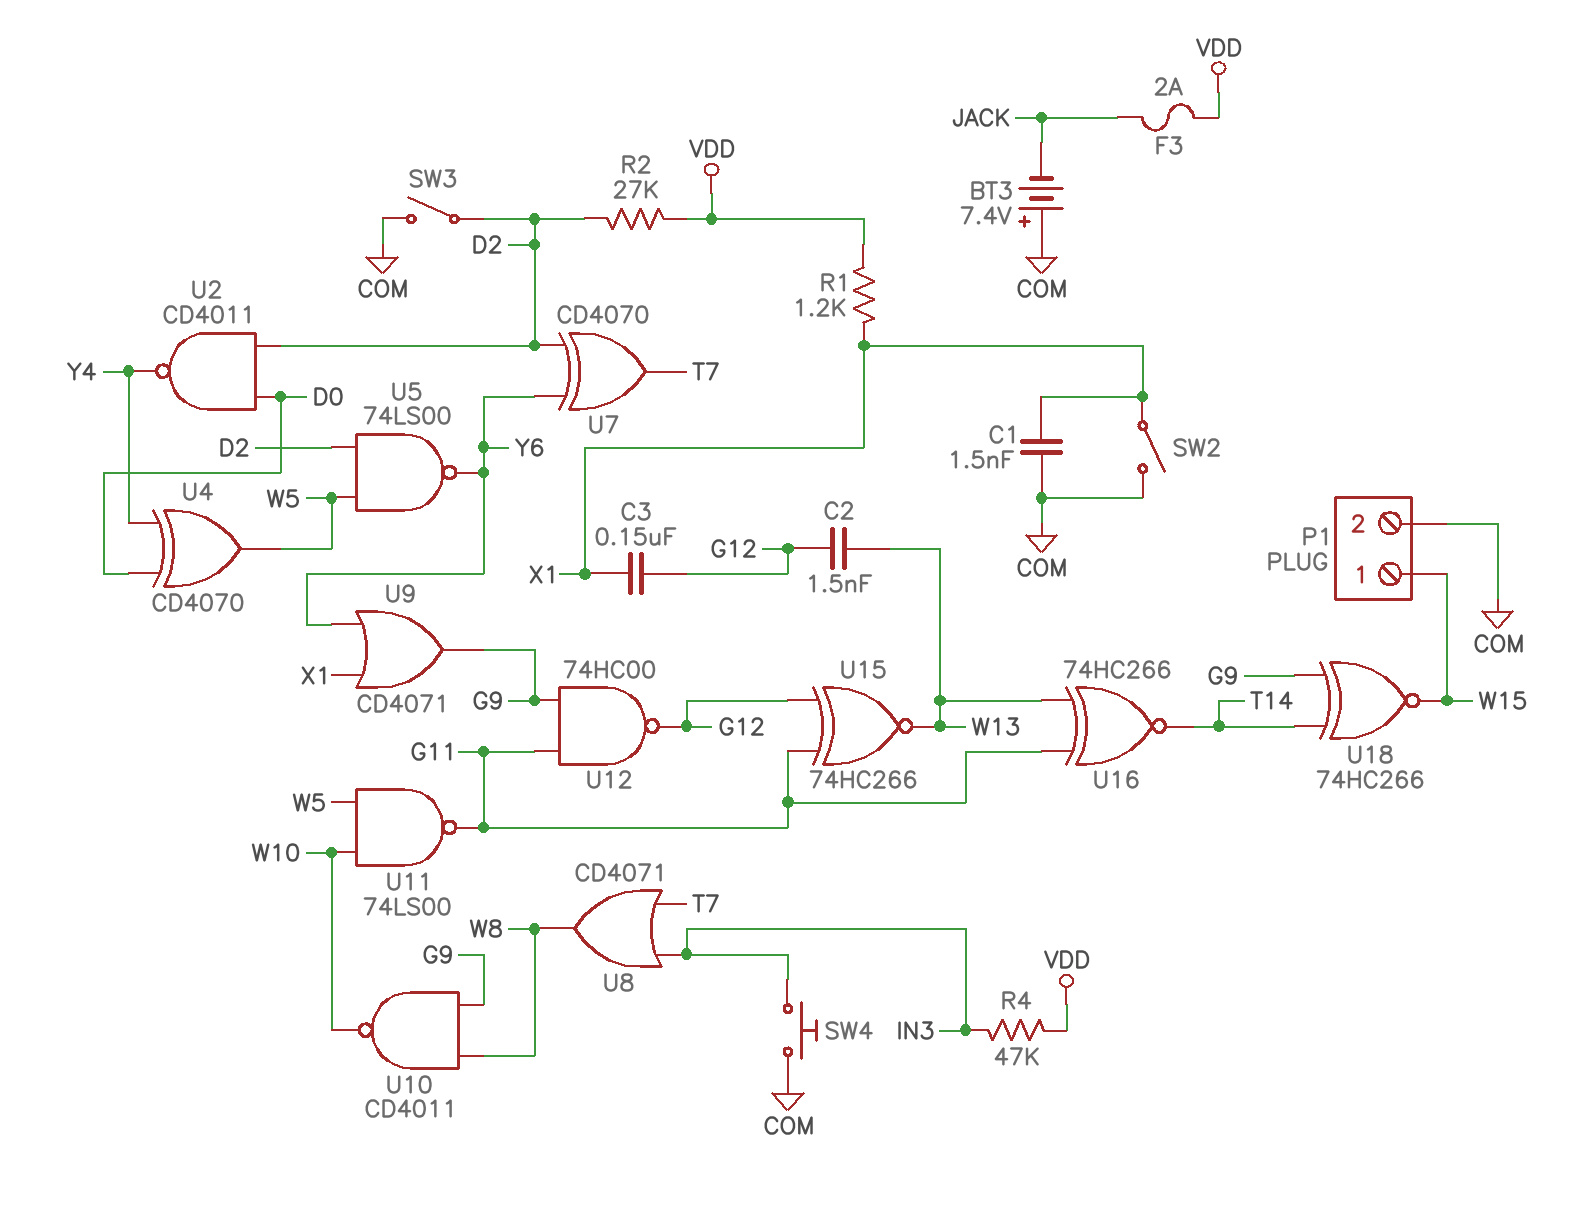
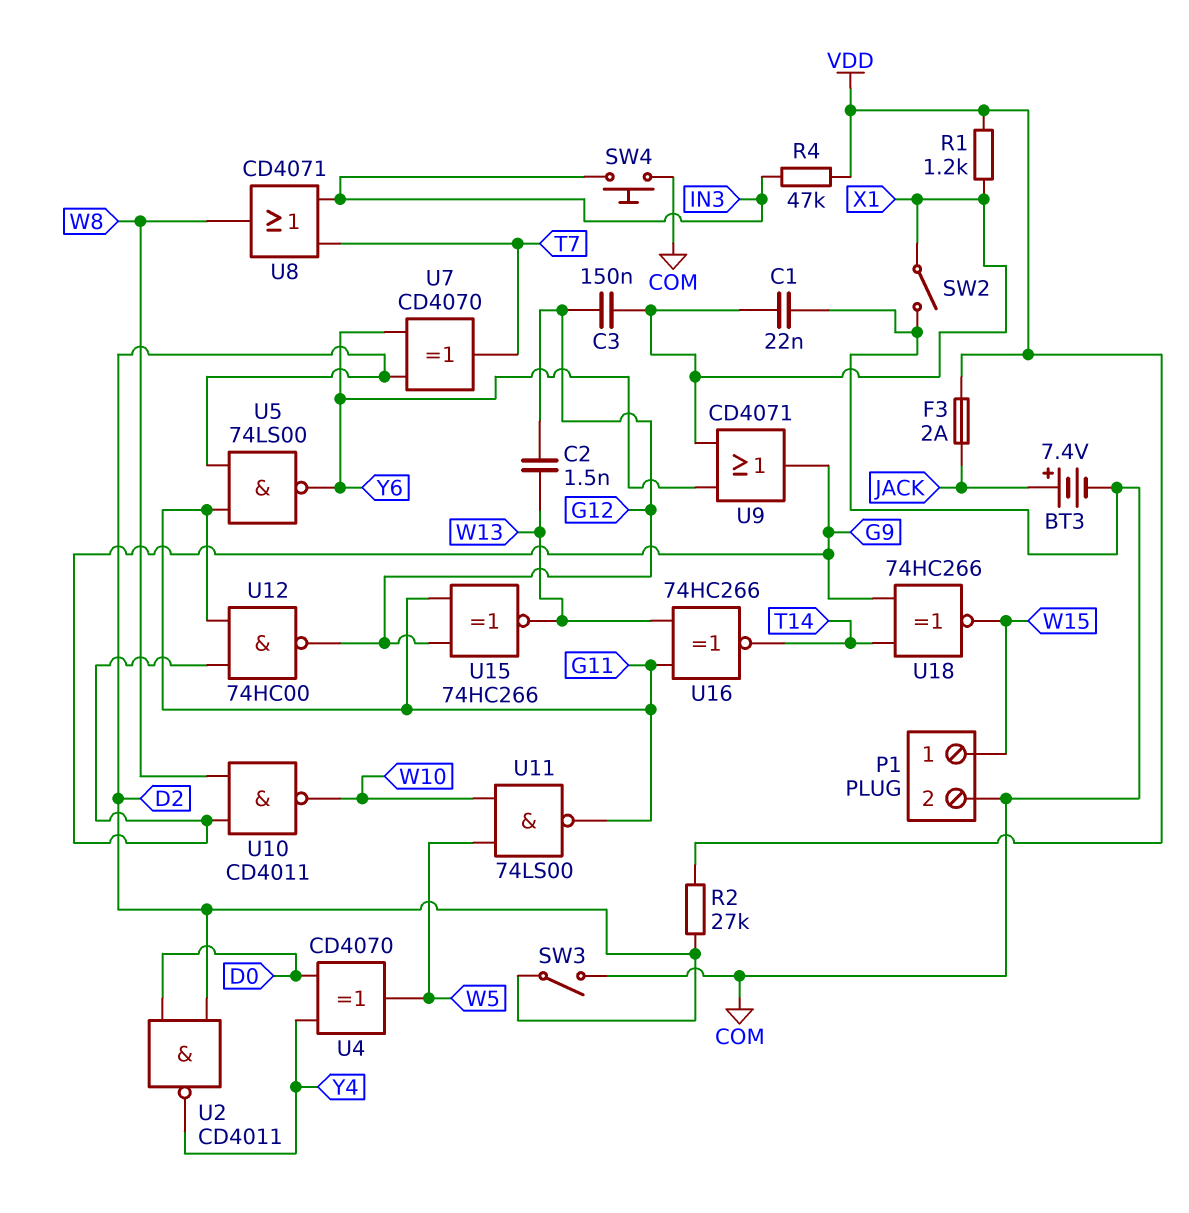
BT3: 7.4V (plus COM, minus JACK) -> 7.4V (plus JACK, minus COM)
C1: 1.5nF (COM, X1) -> 22nF (COM, X1)
U5: NAND 74LS00 (in D2, in W5, out Y6) -> NAND 74LS00 (in D2, in G11, out Y6)

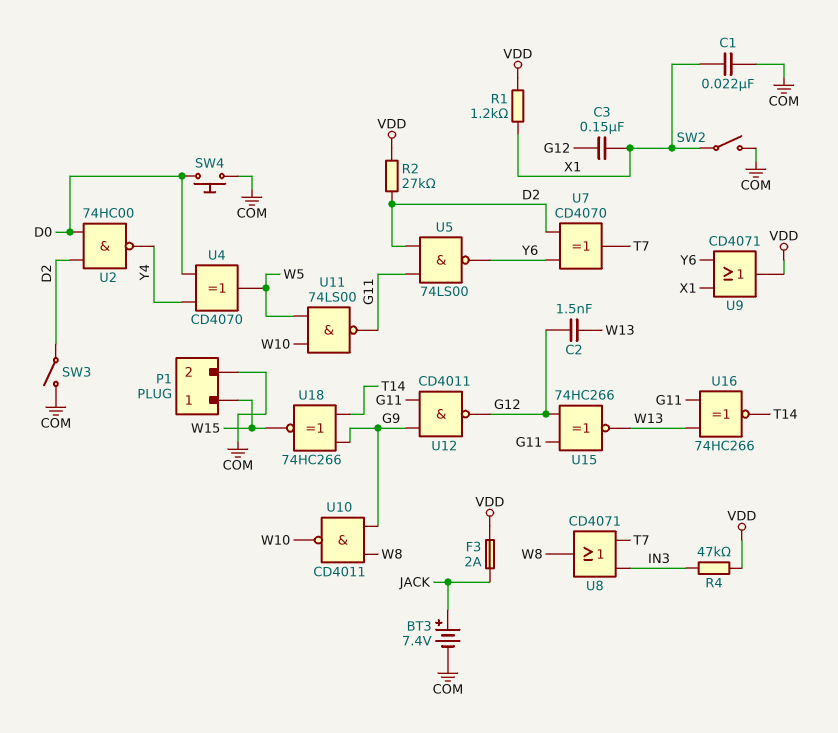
SW4: button (COM, IN3) -> button (COM, D0)
U2: NAND CD4011 (in D0, in D2, out Y4) -> NAND 74HC00 (in D0, in D2, out Y4)
U9: OR CD4071 (in X1, in Y6, out G9) -> OR CD4071 (in X1, in Y6, out VDD)
U12: NAND 74HC00 (in G9, in G11, out G12) -> NAND CD4011 (in G9, in G11, out G12)

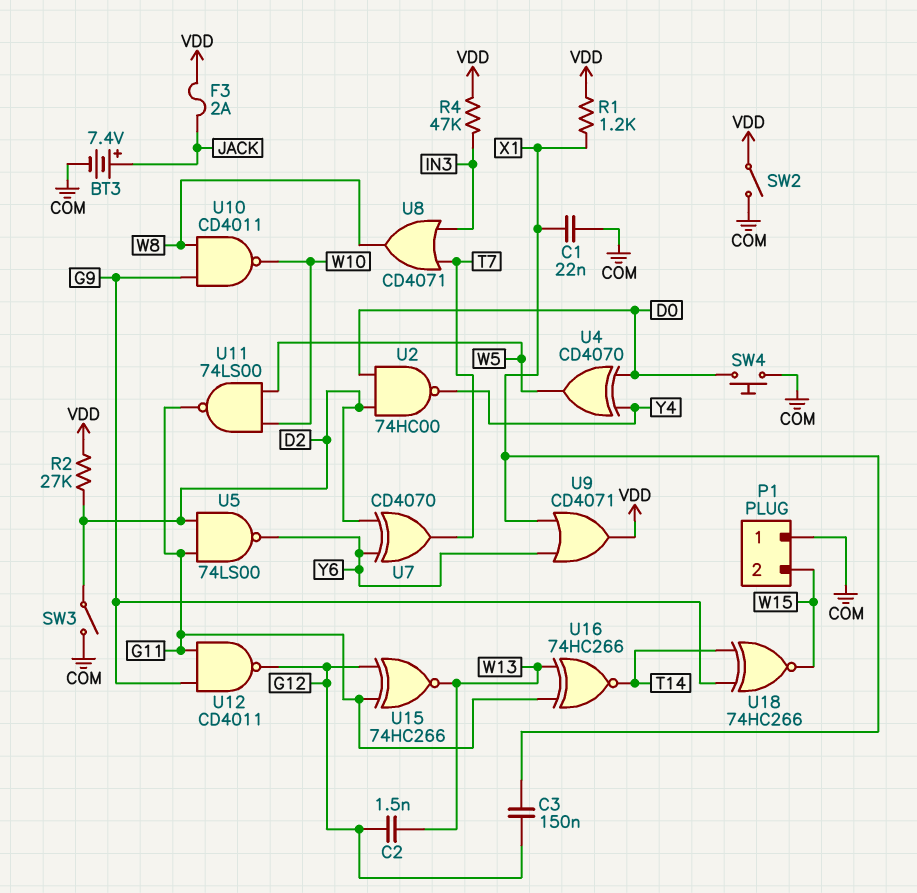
P1 pin 1: W15 -> COM
P1 pin 2: COM -> W15
SW2: switch (COM, X1) -> switch (COM, VDD)

